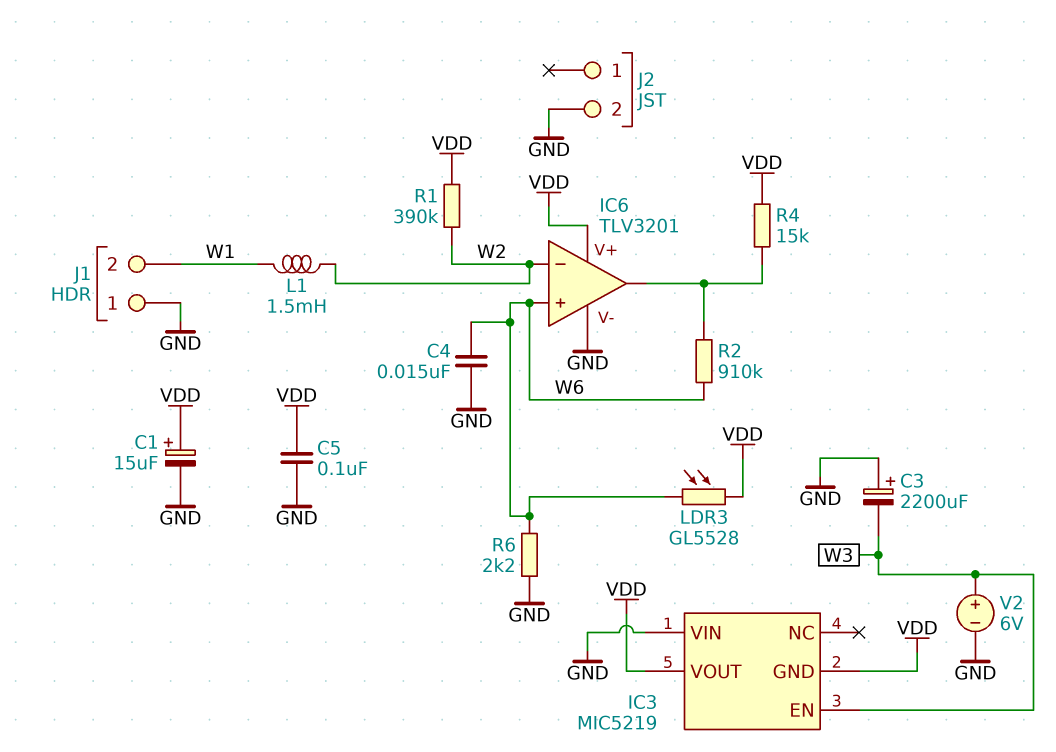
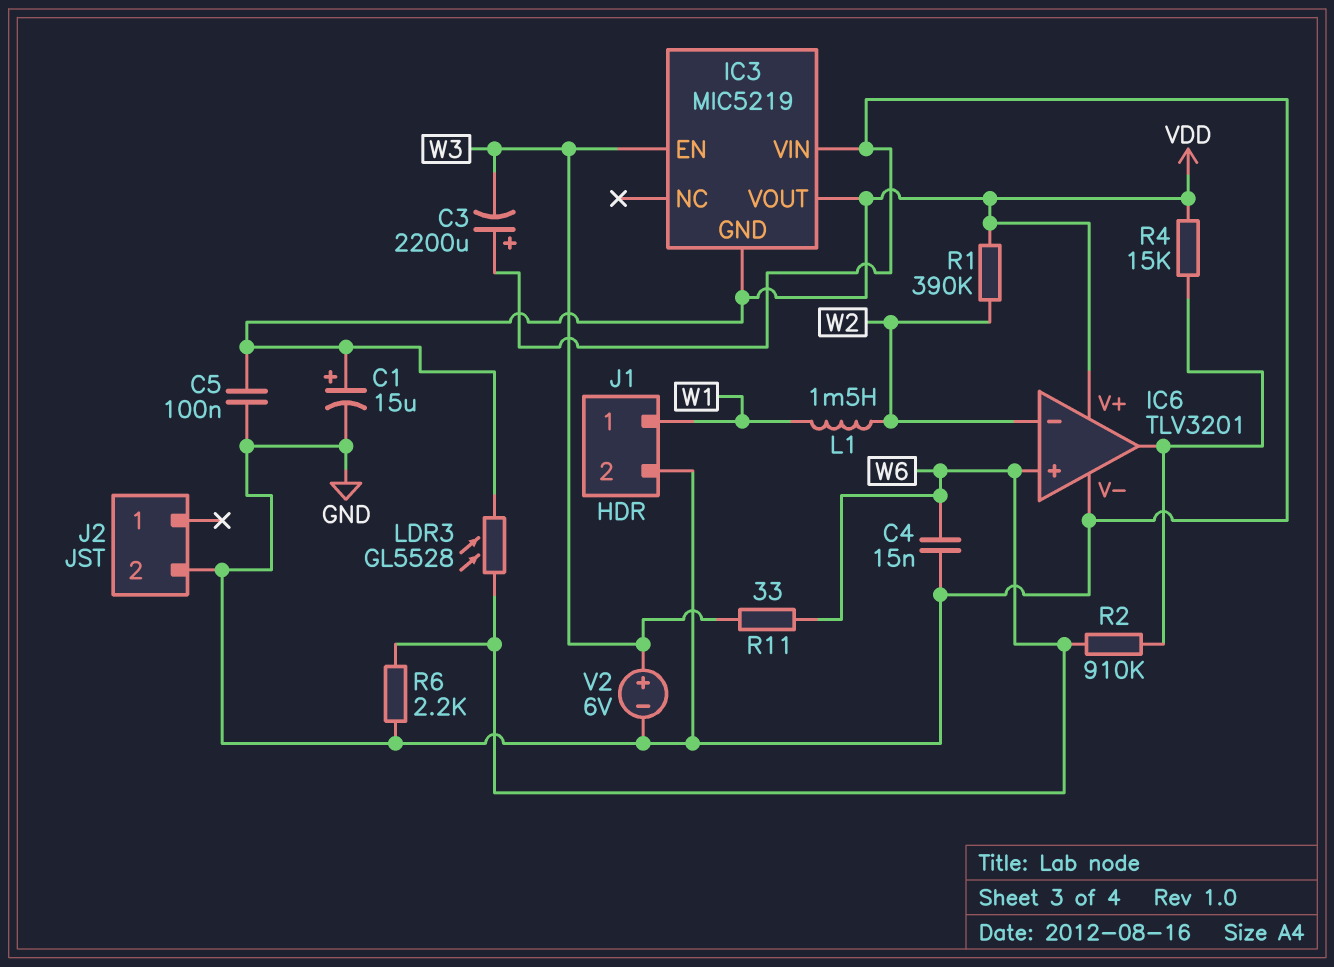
J1 pin 1: GND -> W1
J1 pin 2: W1 -> GND
R11: none -> 33 (W3, W6)

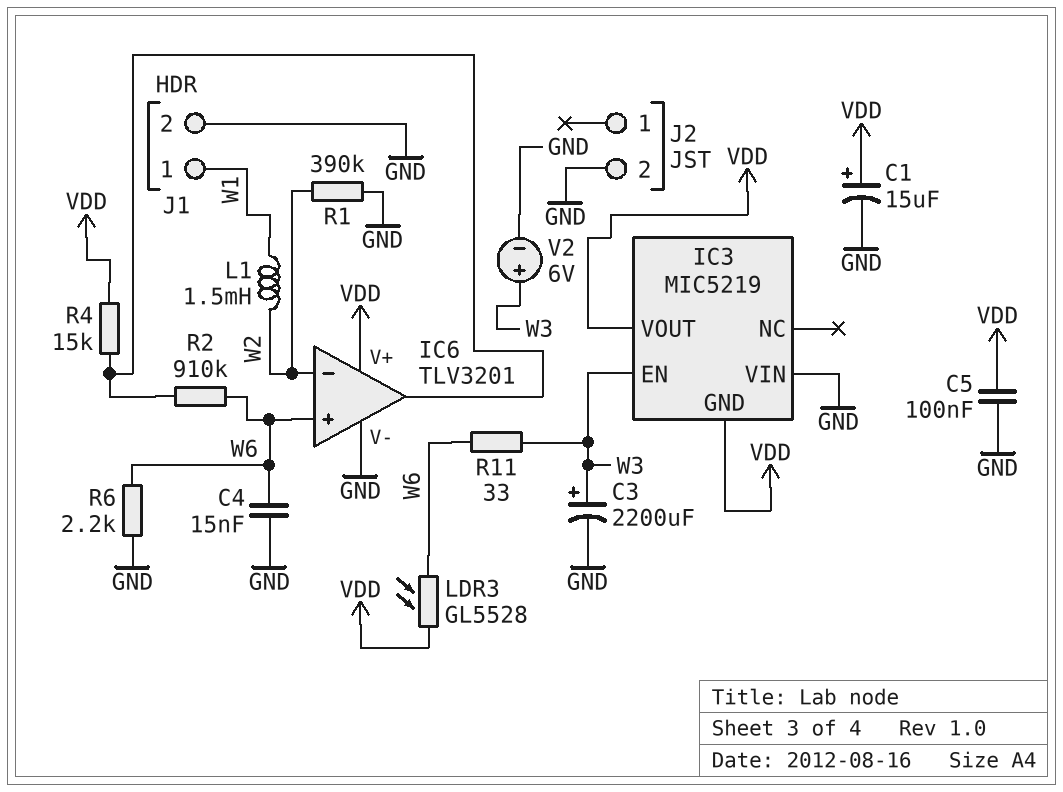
C3: 2200uF (plus GND, minus W3) -> 2200uF (plus W3, minus GND)
R1: 390k (VDD, W2) -> 390k (GND, W2)

